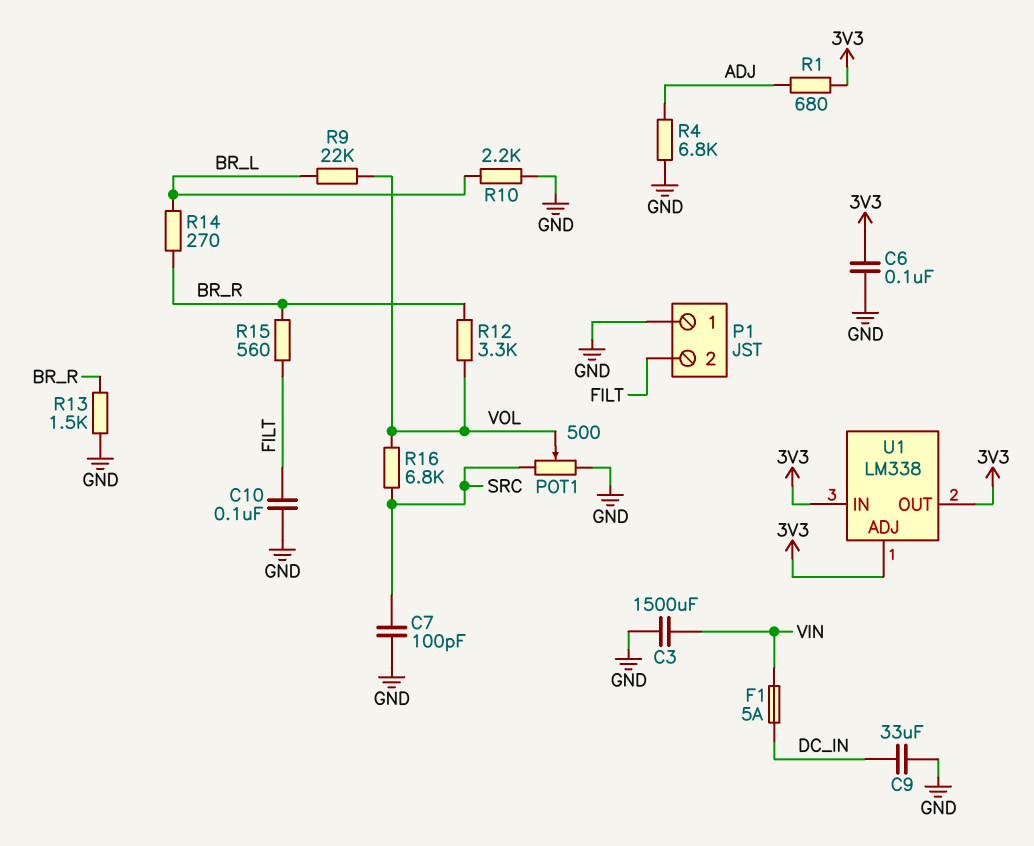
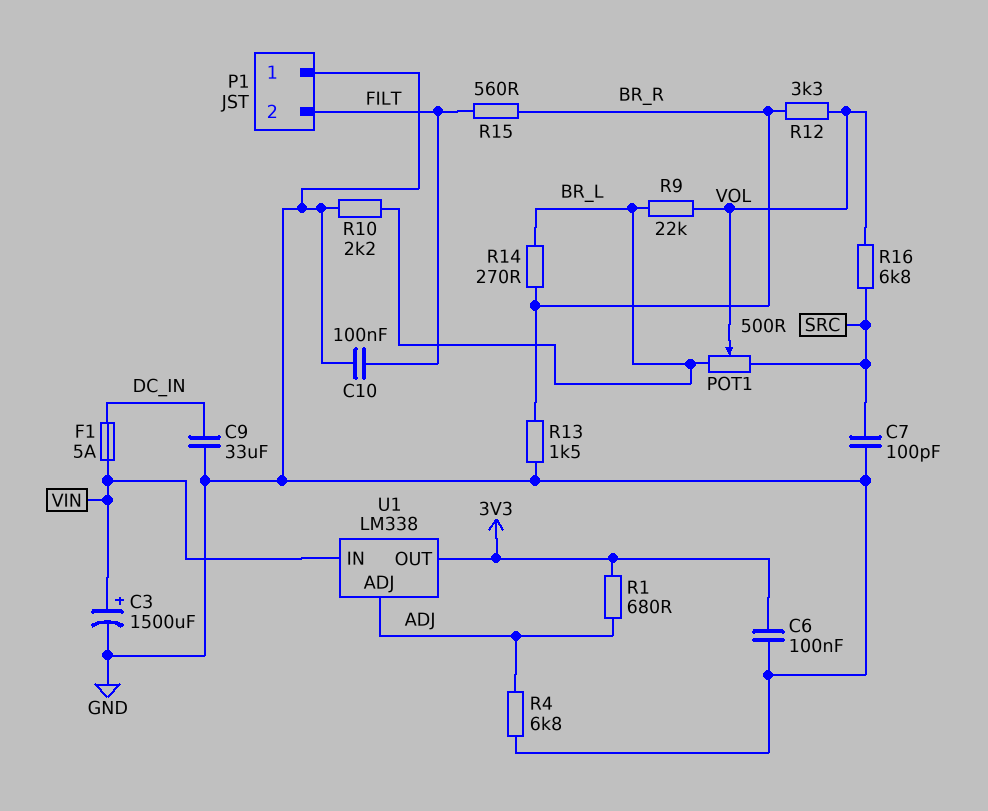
C3: 1500uF (GND, VIN) -> 1500uF (plus VIN, minus GND)
POT1: 500 (GND, SRC, wiper VOL) -> 500 (BR_L, SRC, wiper VOL)
U1 pin ADJ: 3V3 -> ADJ
U1 pin IN: 3V3 -> VIN

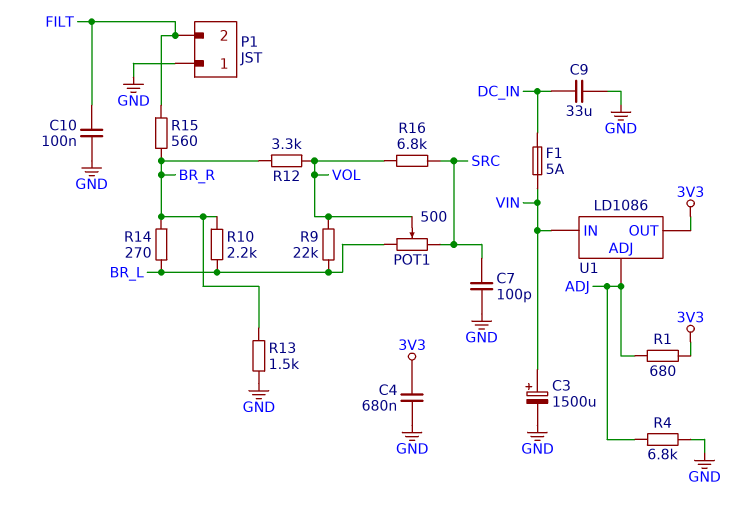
C4: none -> 680nF (3V3, GND)
C6: 100nF (3V3, GND) -> none
R10: 2.2k (BR_L, GND) -> 2.2k (BR_L, BR_R)
U1: LM338 -> LD1086

